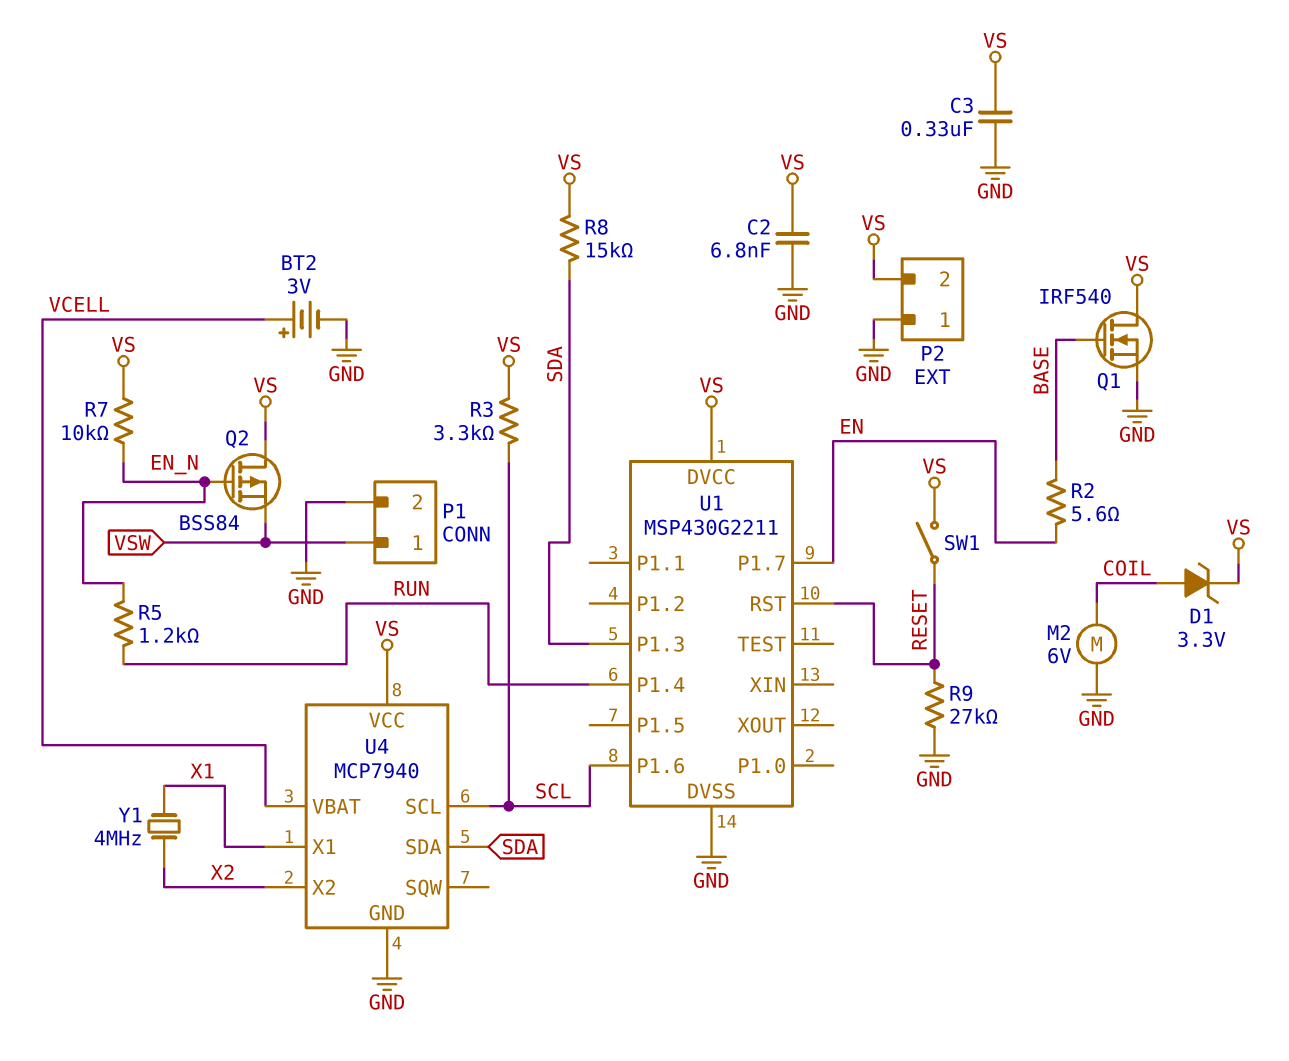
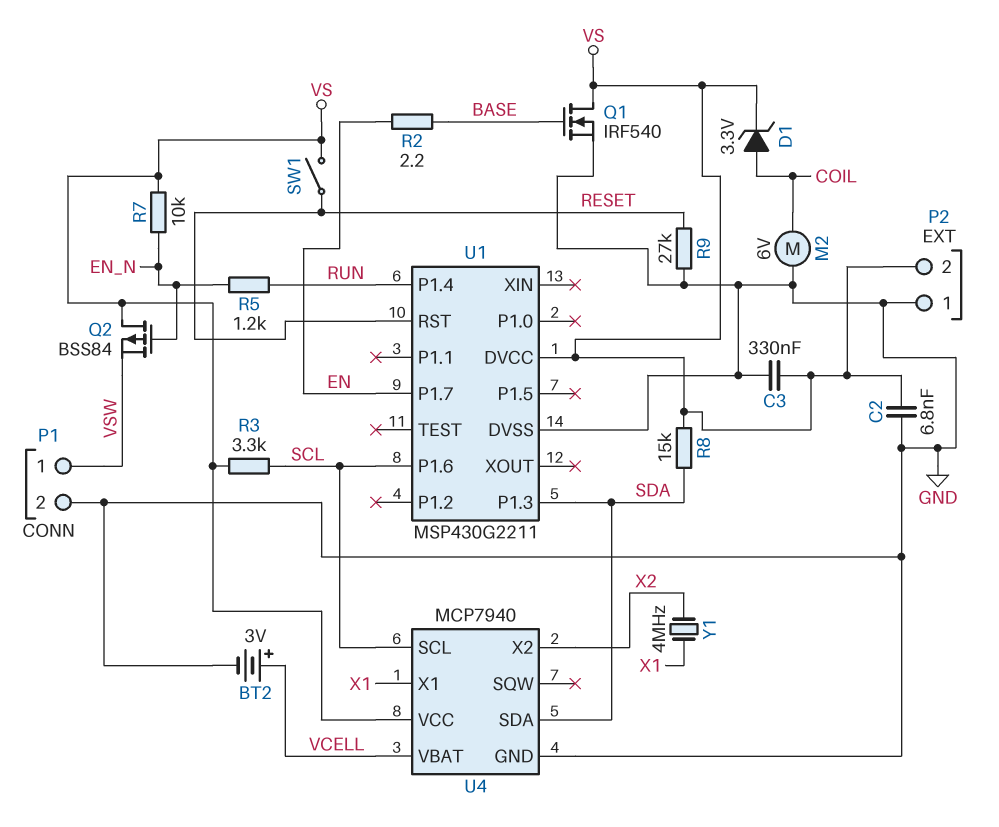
R2: 5.6 (BASE, EN) -> 2.2 (BASE, EN)

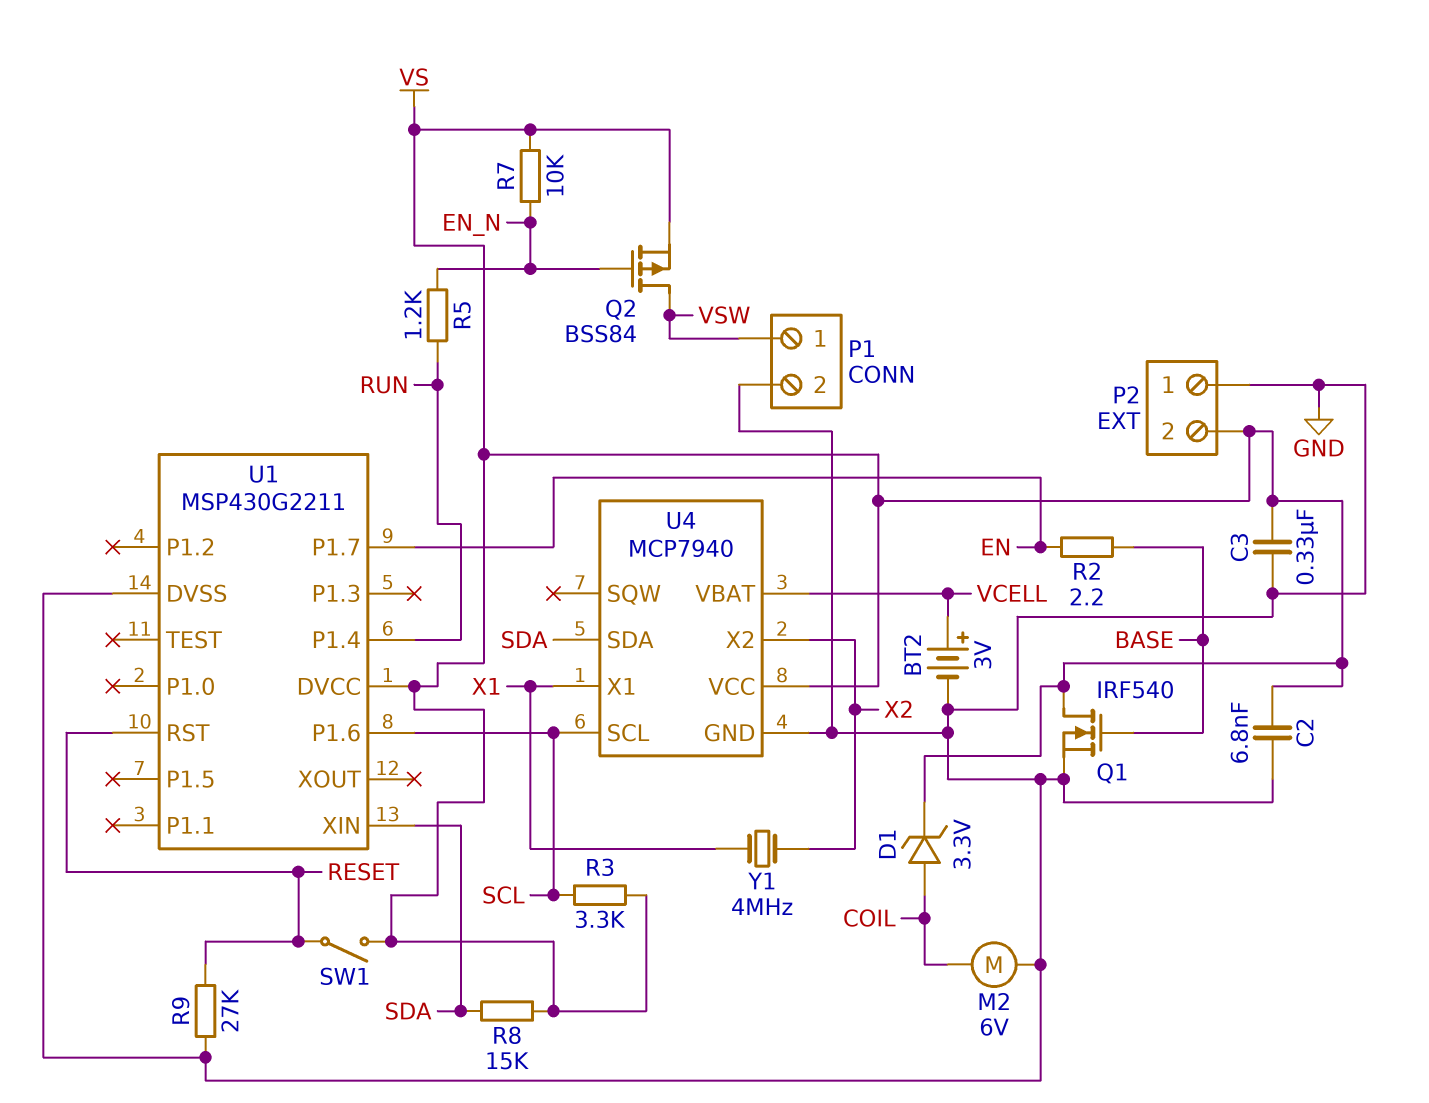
Q2: PMOS BSS84 (G EN_N, D VS, S VSW) -> PMOS BSS84 (G EN_N, D VSW, S VS)
U1 pin P1.3: SDA -> none
U1 pin XIN: none -> SDA

